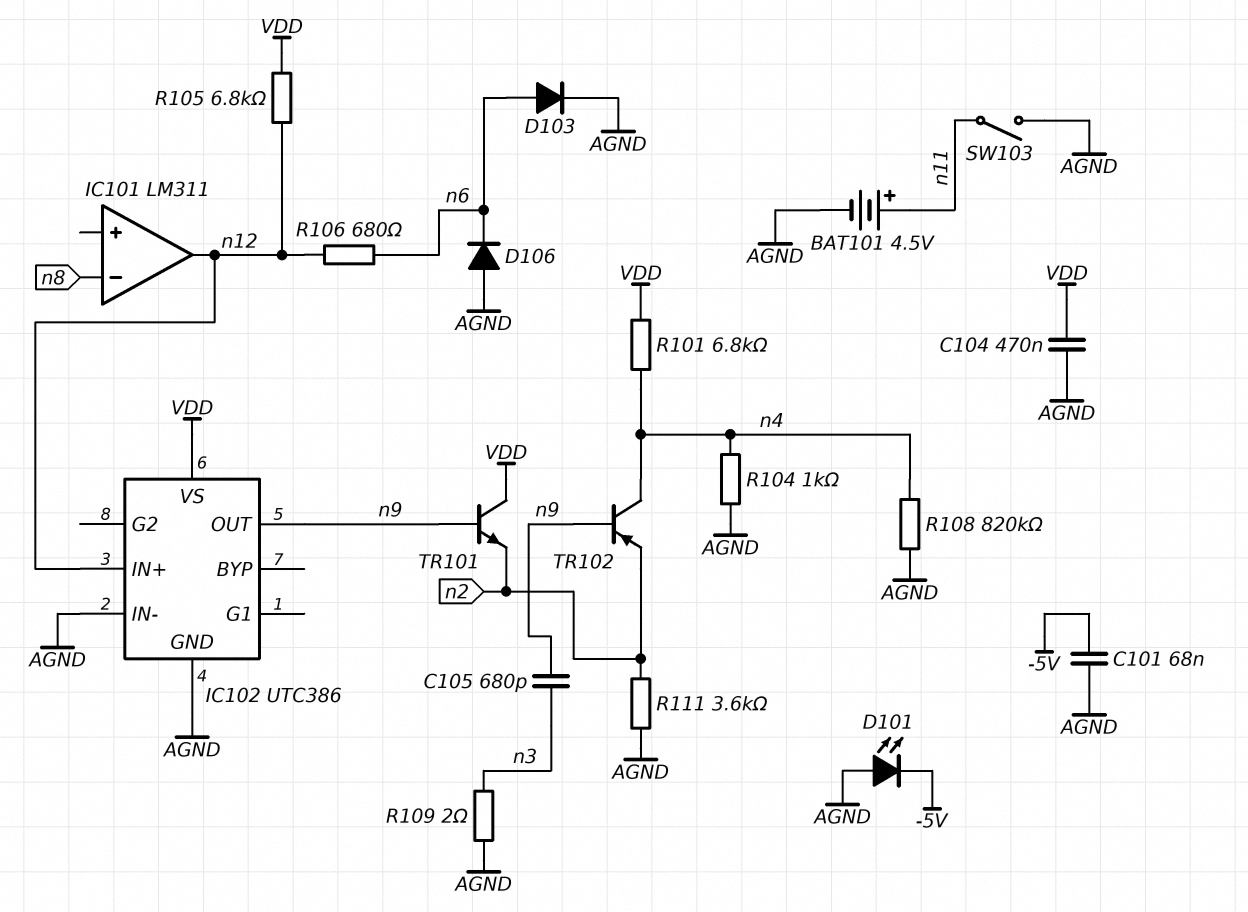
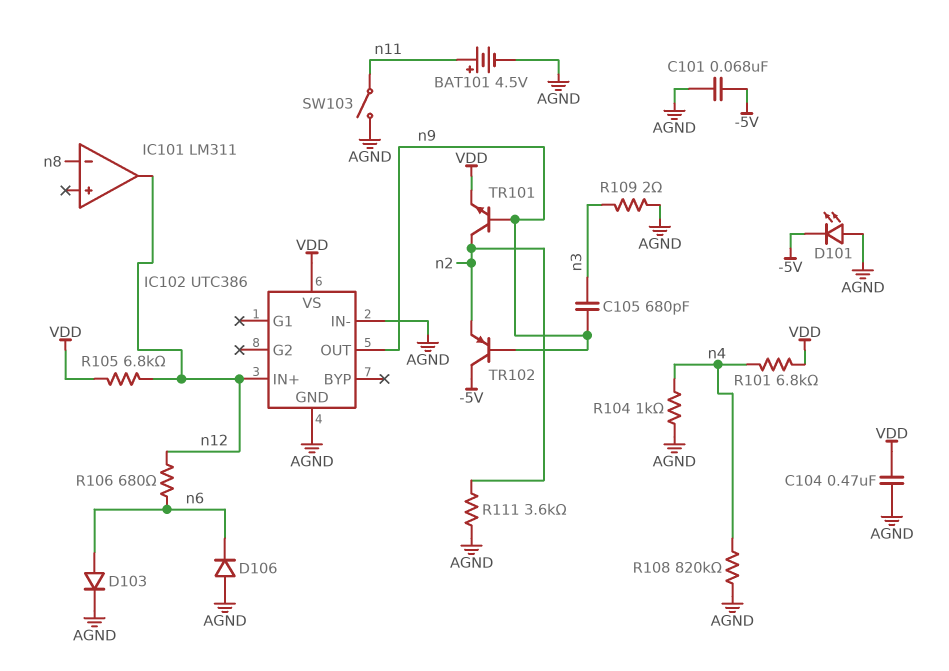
TR101: NPN (B n9, C VDD, E n2) -> NPN (B n9, C n2, E VDD)
TR102: PNP (B n9, C n4, E n2) -> PNP (B n9, C -5V, E n2)

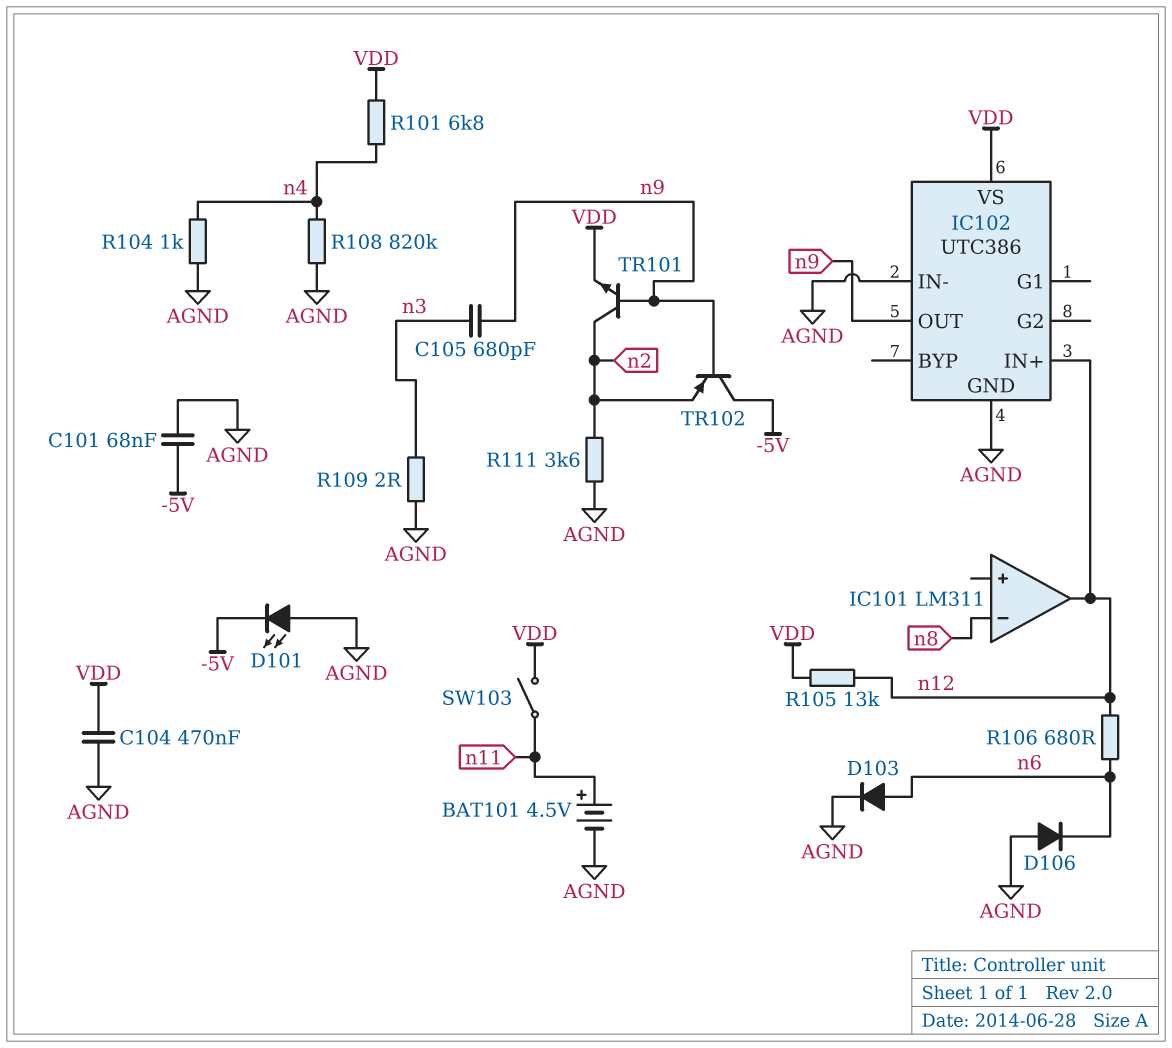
R105: 6.8k (VDD, n12) -> 13k (VDD, n12)
SW103: switch (AGND, n11) -> switch (VDD, n11)

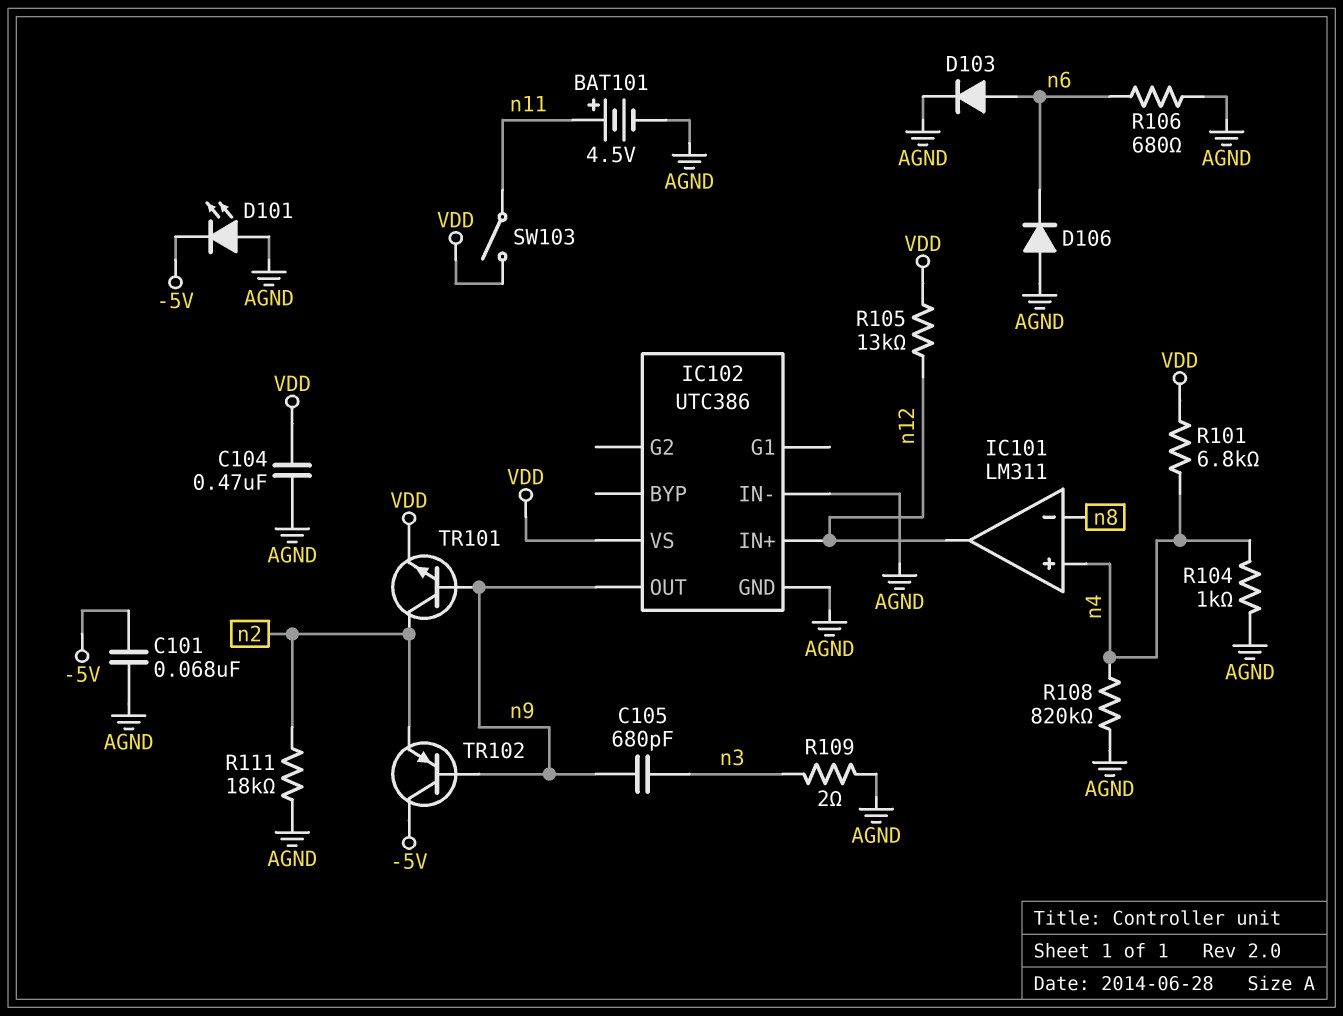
IC101 pin in+: none -> n4
R106: 680 (n6, n12) -> 680 (AGND, n6)
R111: 3.6k (AGND, n2) -> 18k (AGND, n2)

